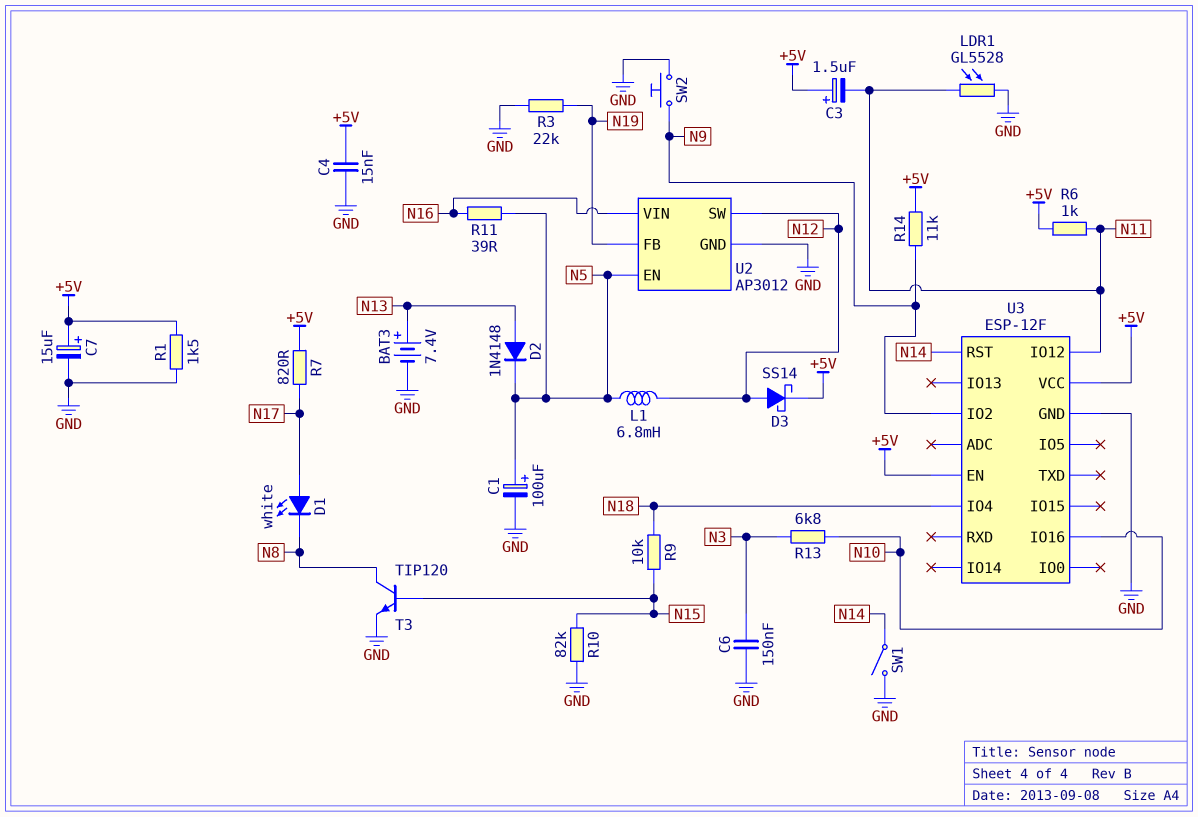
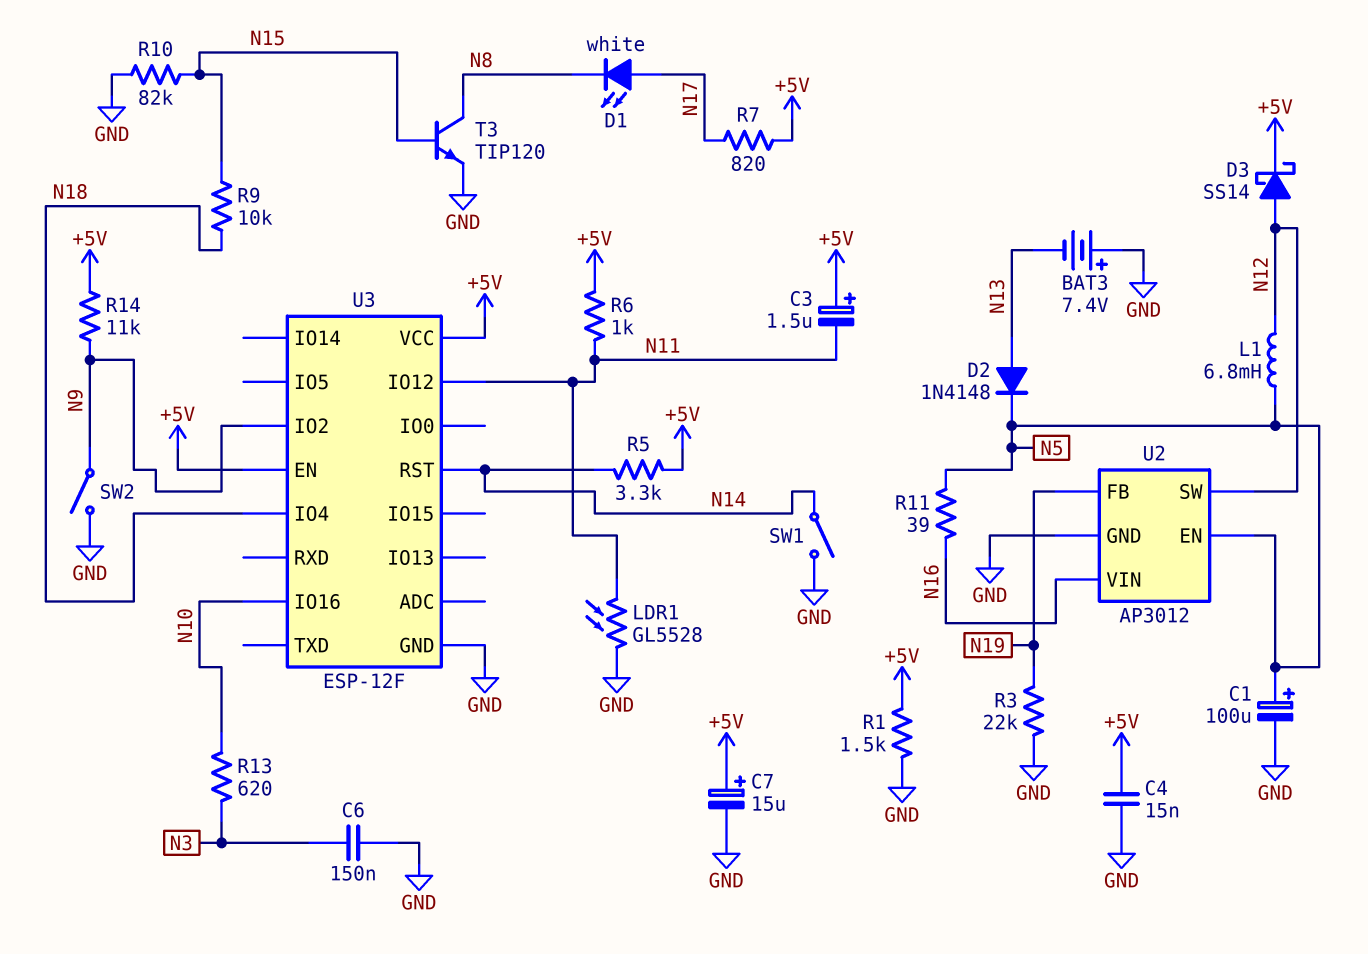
BAT3: 7.4V (plus N13, minus GND) -> 7.4V (plus GND, minus N13)
R5: none -> 3.3k (+5V, N14)
R13: 6.8k (N3, N10) -> 620 (N3, N10)
SW2: button (GND, N9) -> switch (GND, N9)

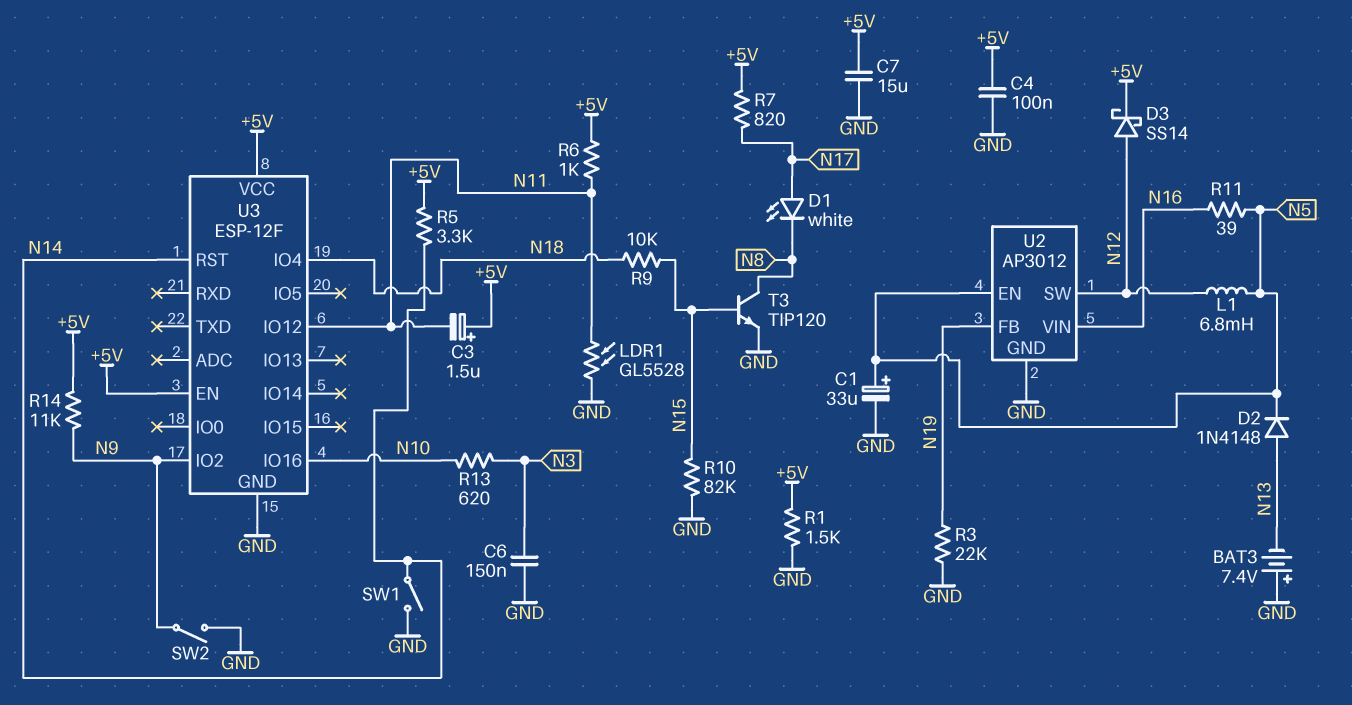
C1: 100uF (plus N5, minus GND) -> 33uF (plus N5, minus GND)
C4: 15nF (+5V, GND) -> 100nF (+5V, GND)
C7: 15uF (plus +5V, minus GND) -> 15uF (+5V, GND)

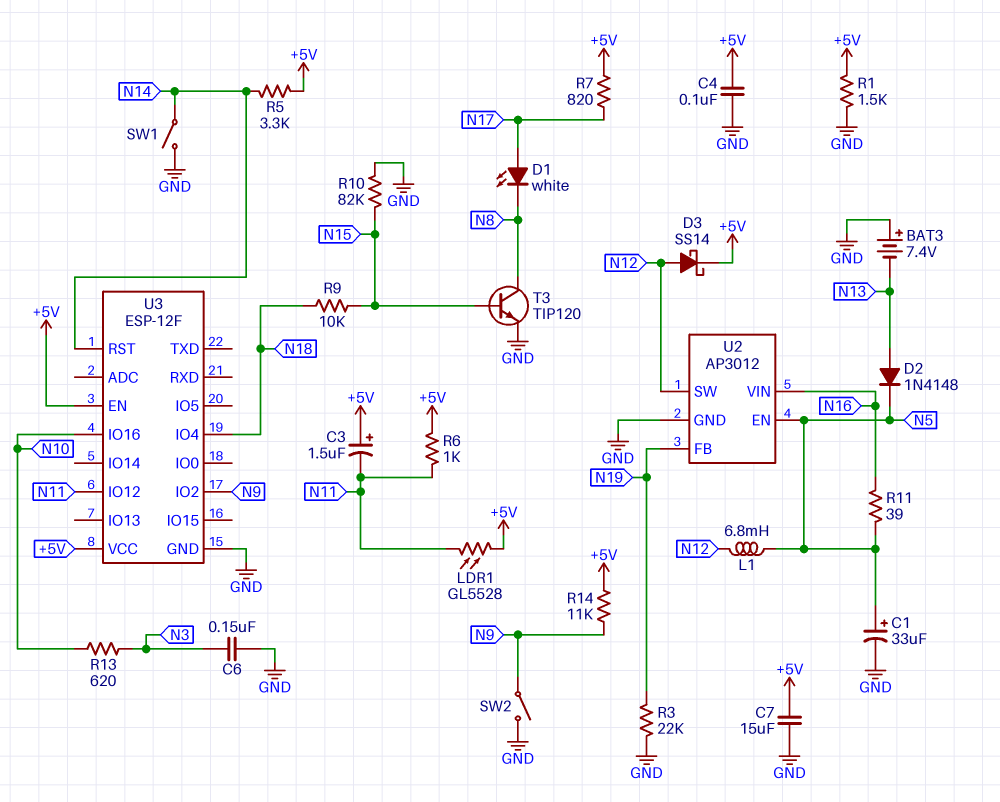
LDR1: GL5528 (GND, N11) -> GL5528 (+5V, N11)

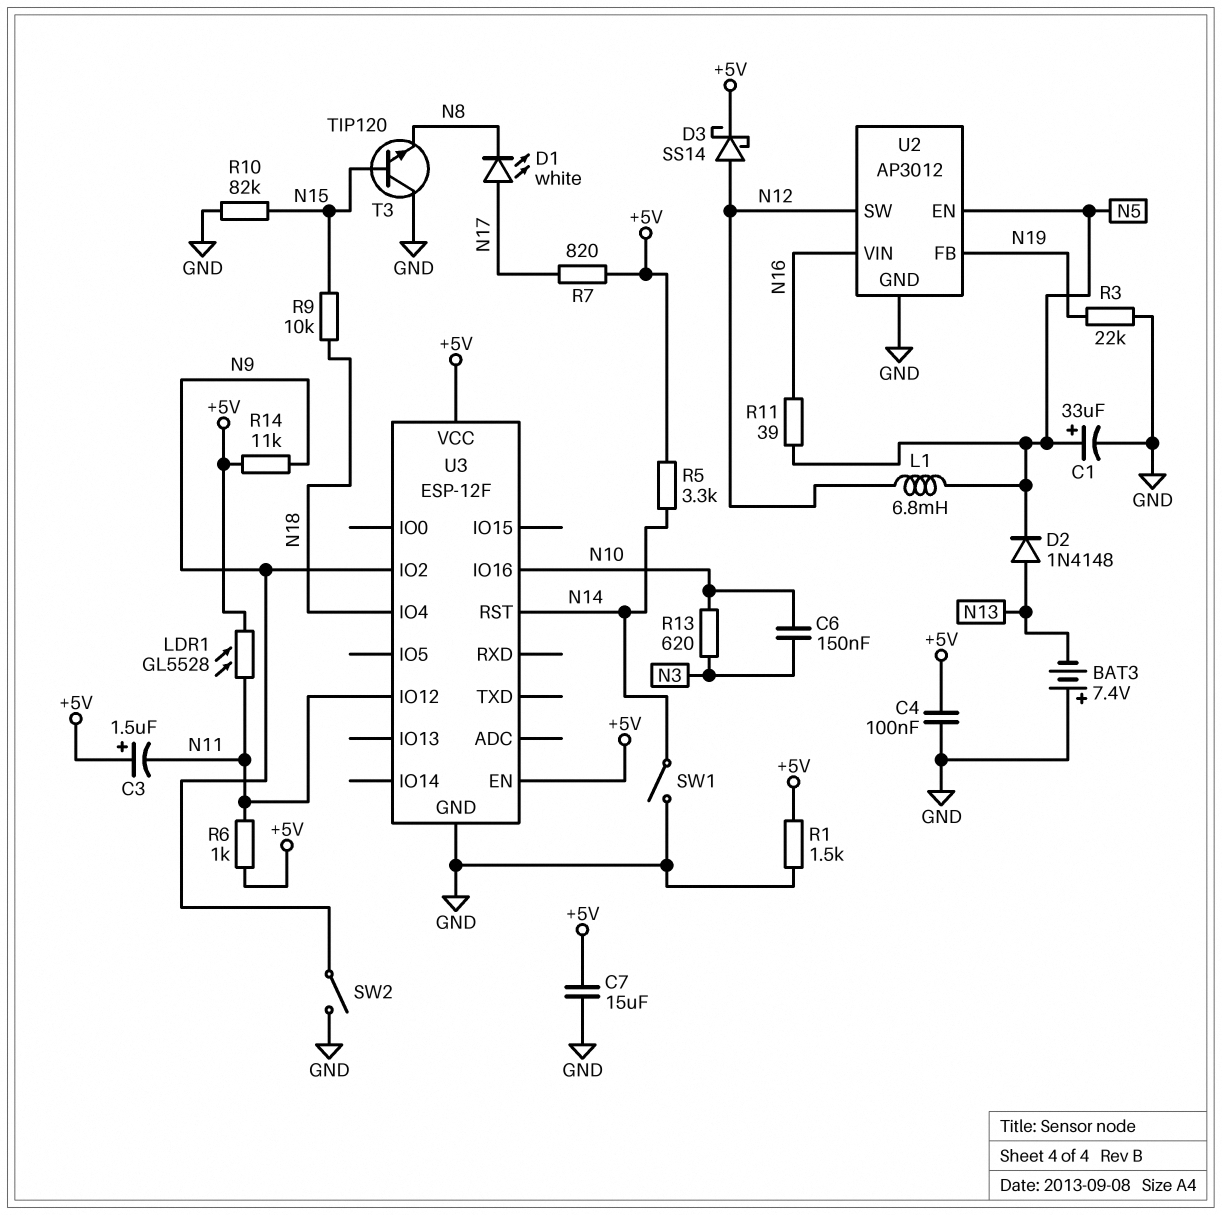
C6: 150nF (GND, N3) -> 150nF (N3, N10)
T3: NPN TIP120 (B N15, C N8, E GND) -> NPN TIP120 (B N15, C GND, E N8)

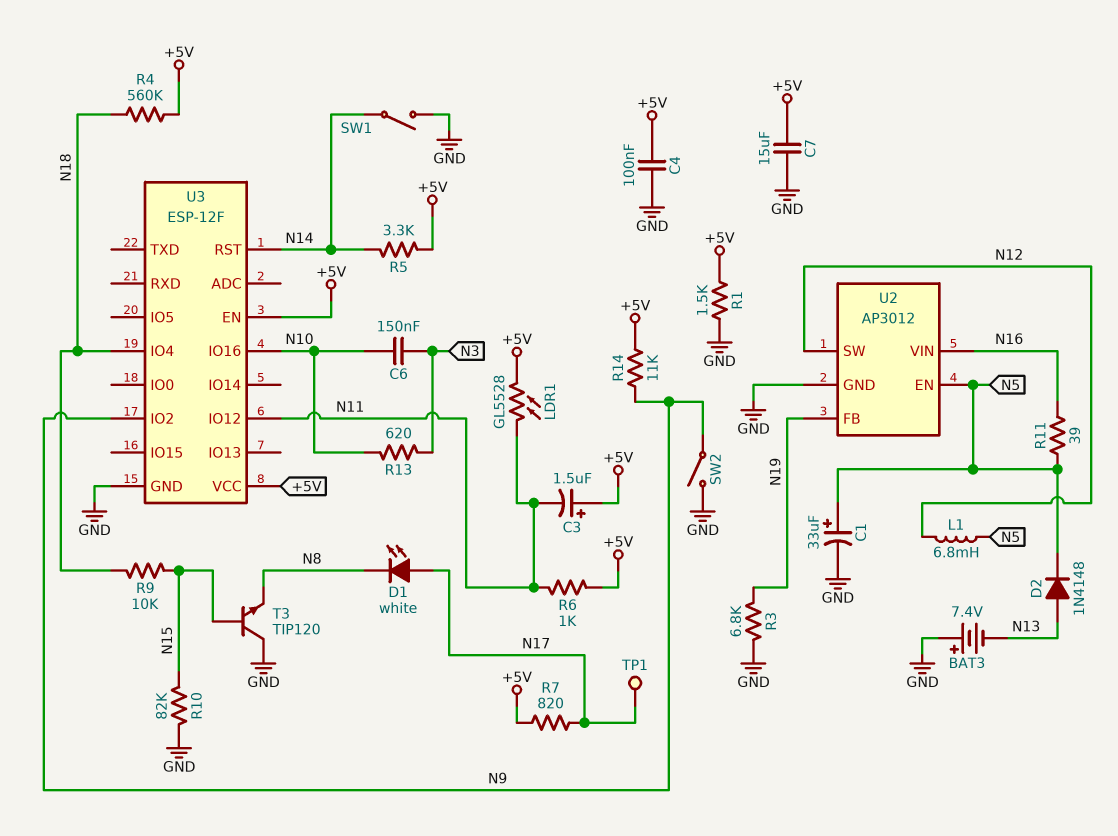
D3: schottky SS14 (A N12, K +5V) -> none
R3: 22k (GND, N19) -> 6.8k (GND, N19)
R4: none -> 560k (+5V, N18)
TP1: none -> test point (N17)

